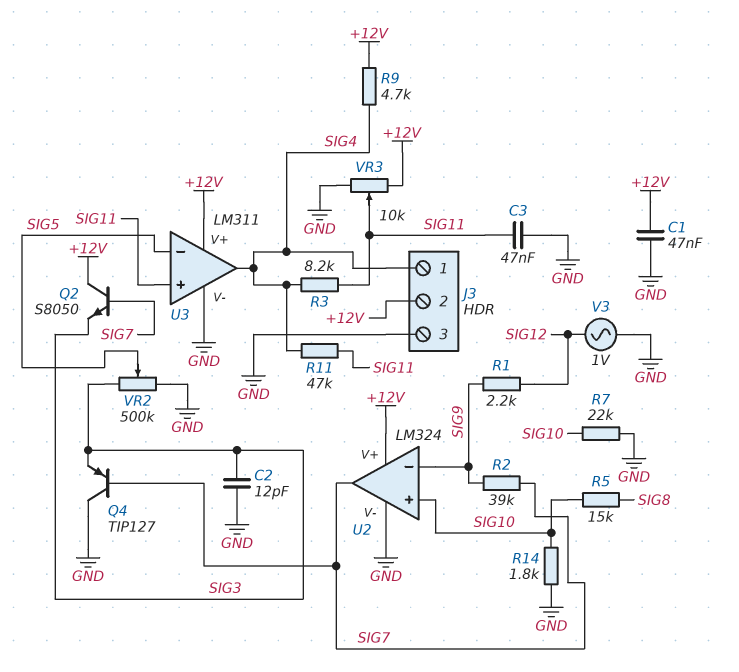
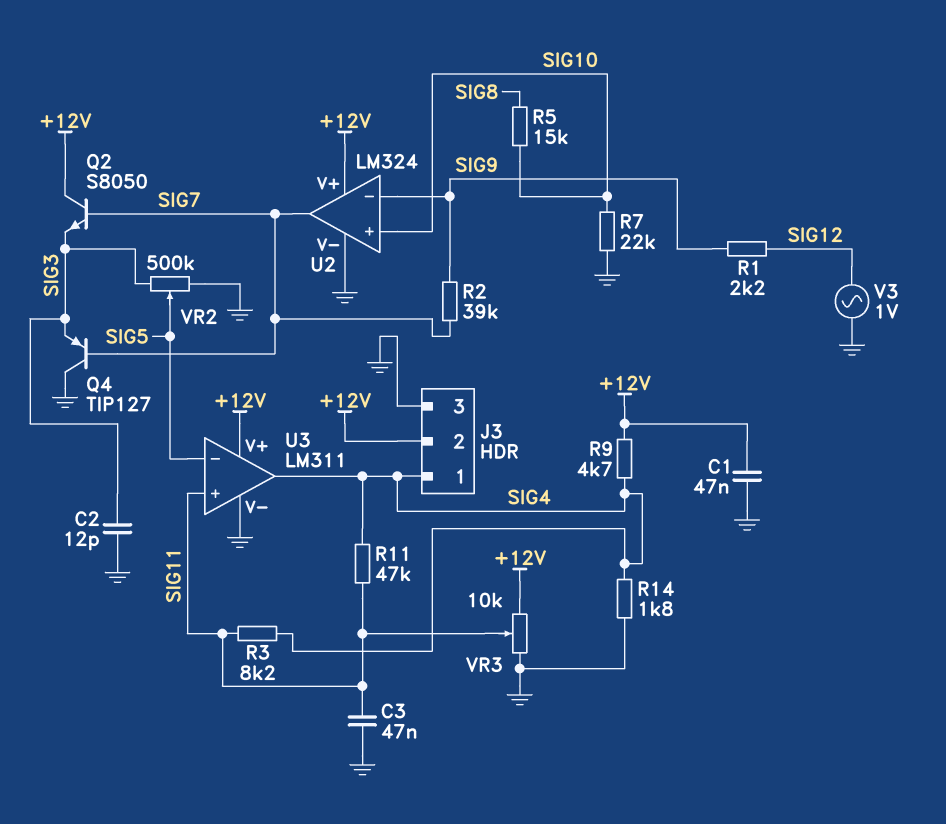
R14: 1.8k (GND, SIG10) -> 1.8k (GND, SIG4)

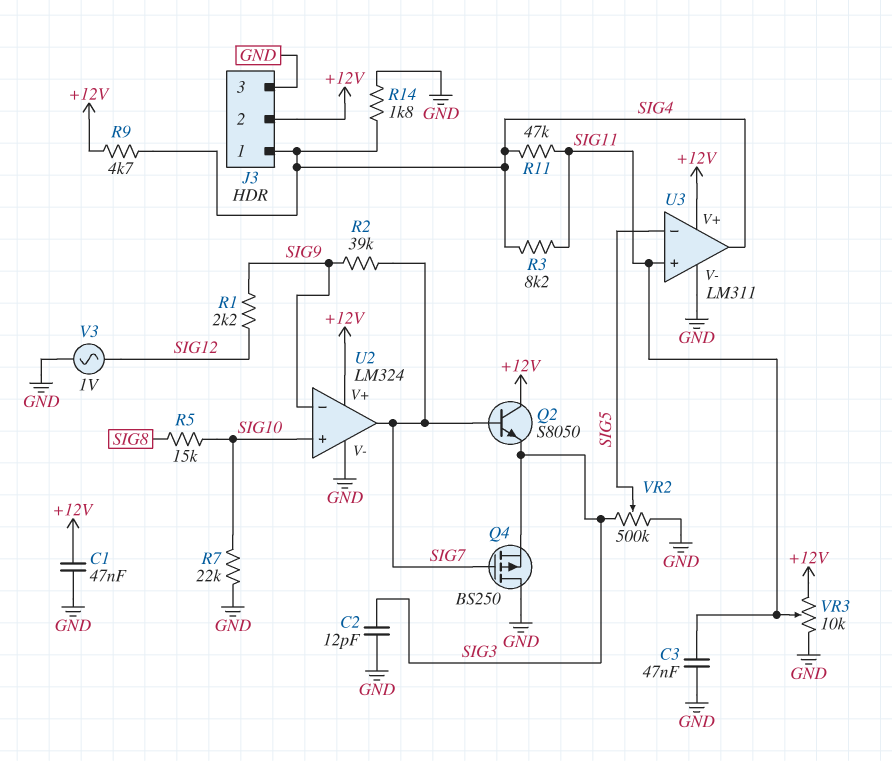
Q4: PNP TIP127 (B SIG7, C GND, E SIG3) -> PMOS BS250 (G SIG7, D GND, S SIG3)

